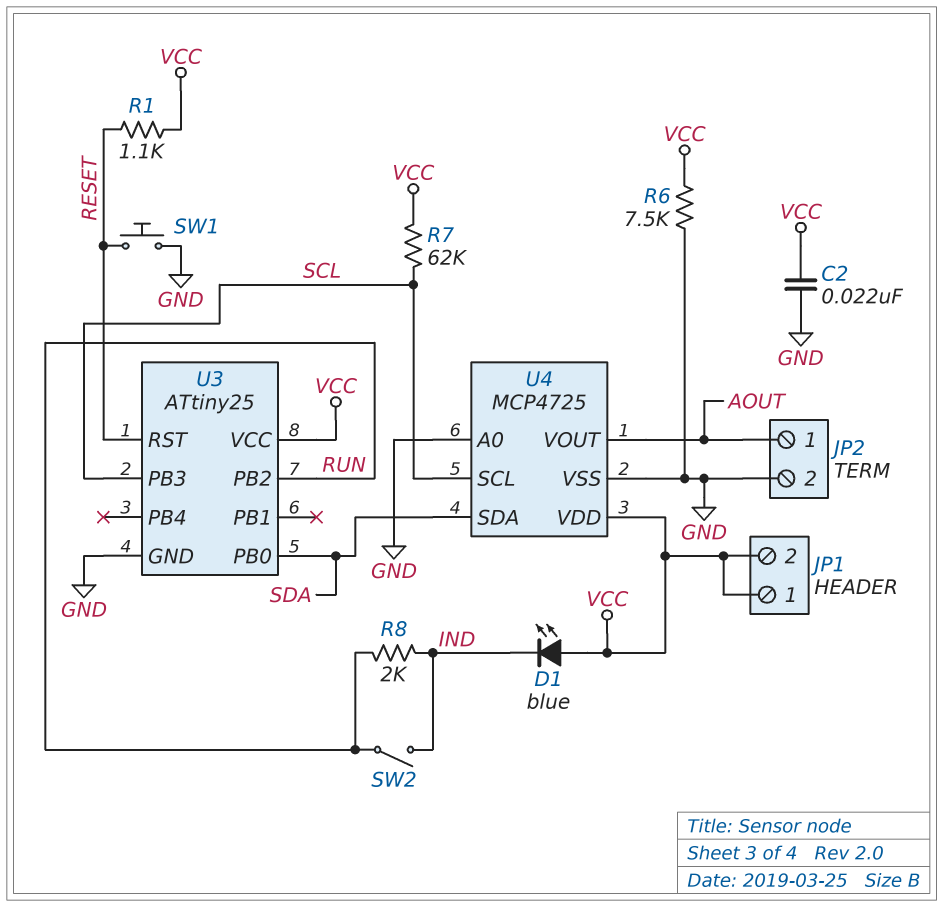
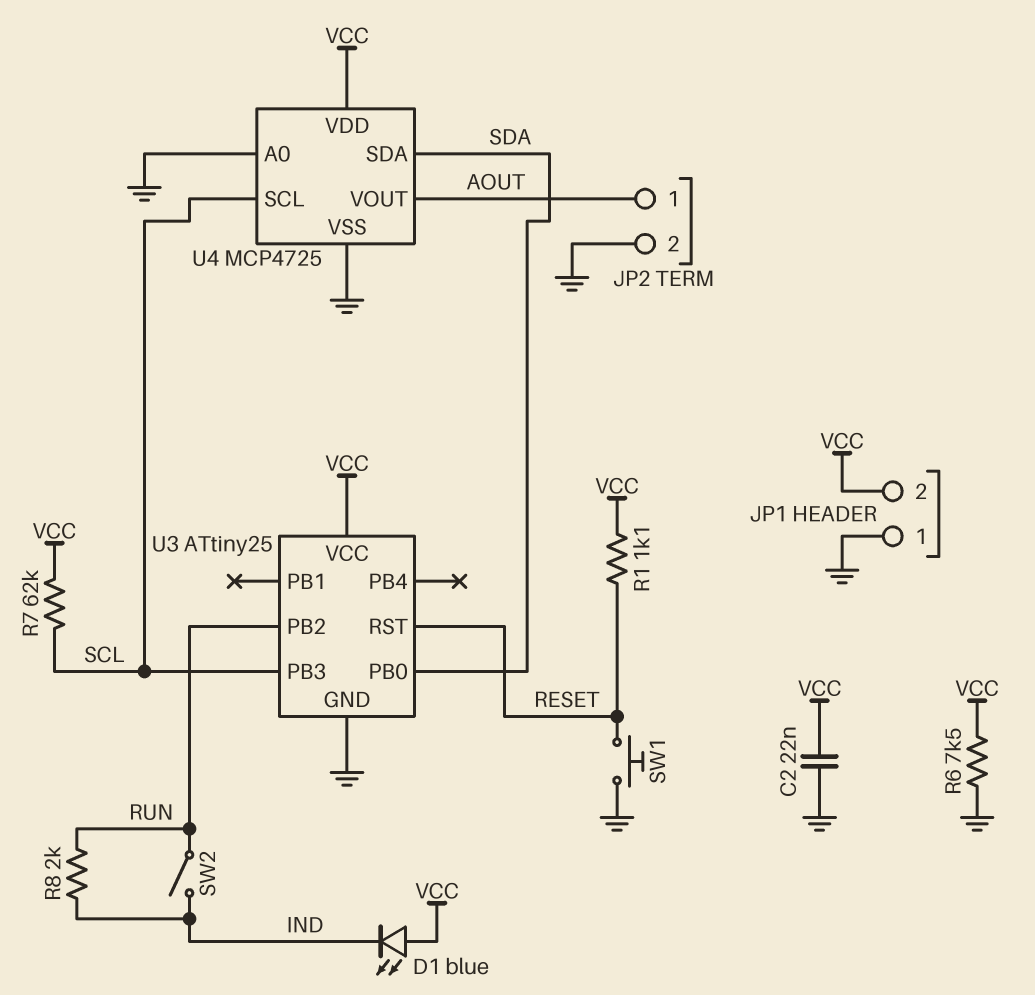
JP1 pin 1: VCC -> GND

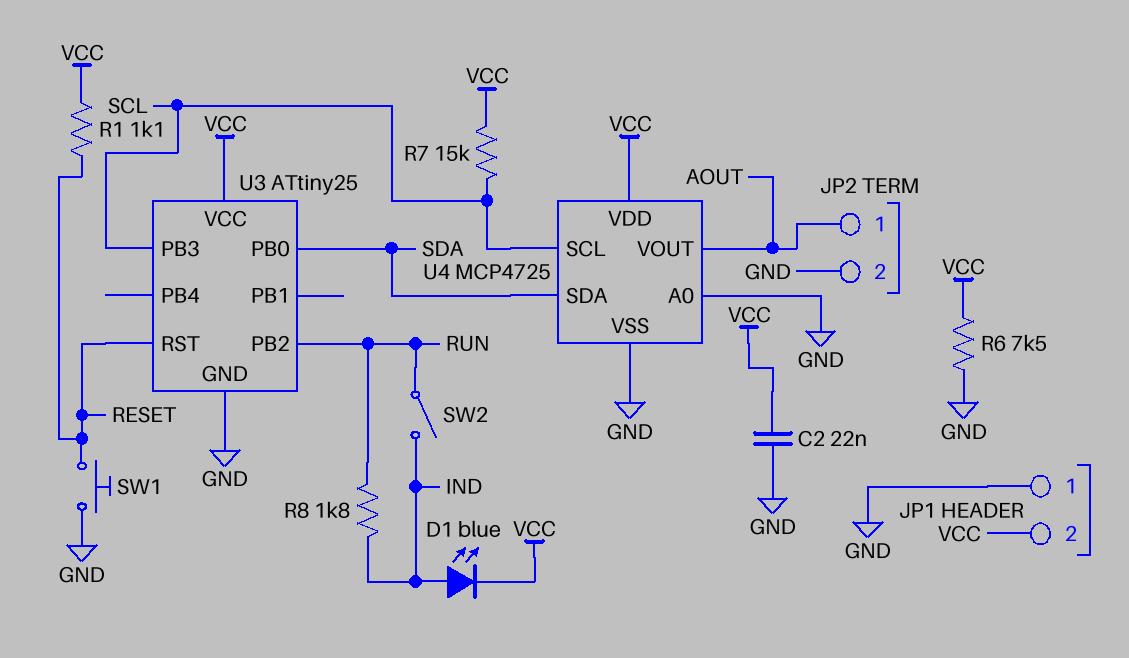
D1: LED blue (A VCC, K IND) -> LED blue (A IND, K VCC)
R7: 62k (SCL, VCC) -> 15k (SCL, VCC)
R8: 2k (IND, RUN) -> 1.8k (IND, RUN)

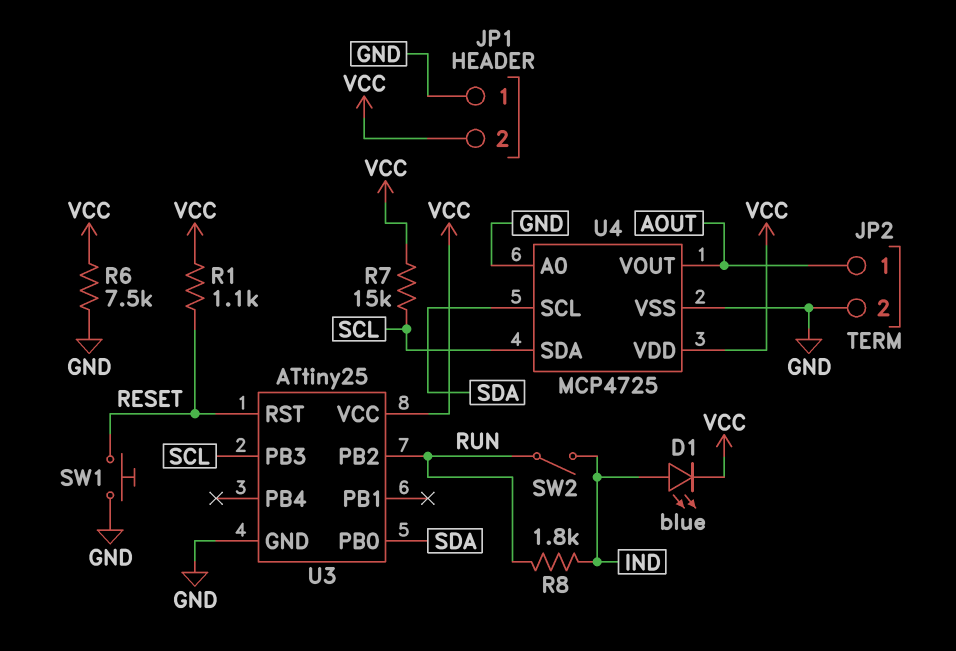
C2: 22nF (GND, VCC) -> none
U4 pin SCL: SCL -> SDA
U4 pin SDA: SDA -> SCL

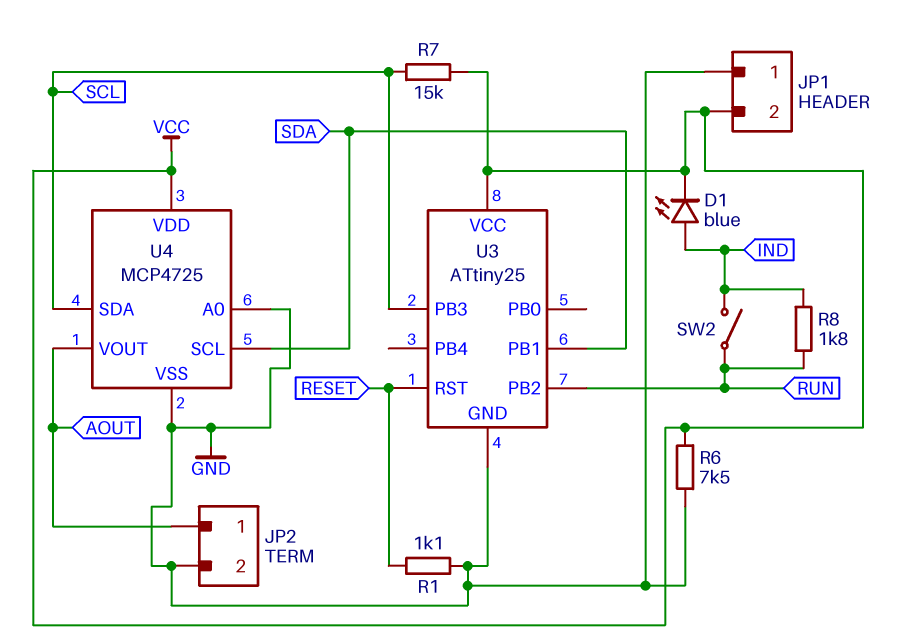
R1: 1.1k (RESET, VCC) -> 1.1k (GND, RESET)
SW1: button (GND, RESET) -> none
U3 pin PB0: SDA -> none
U3 pin PB1: none -> SDA

